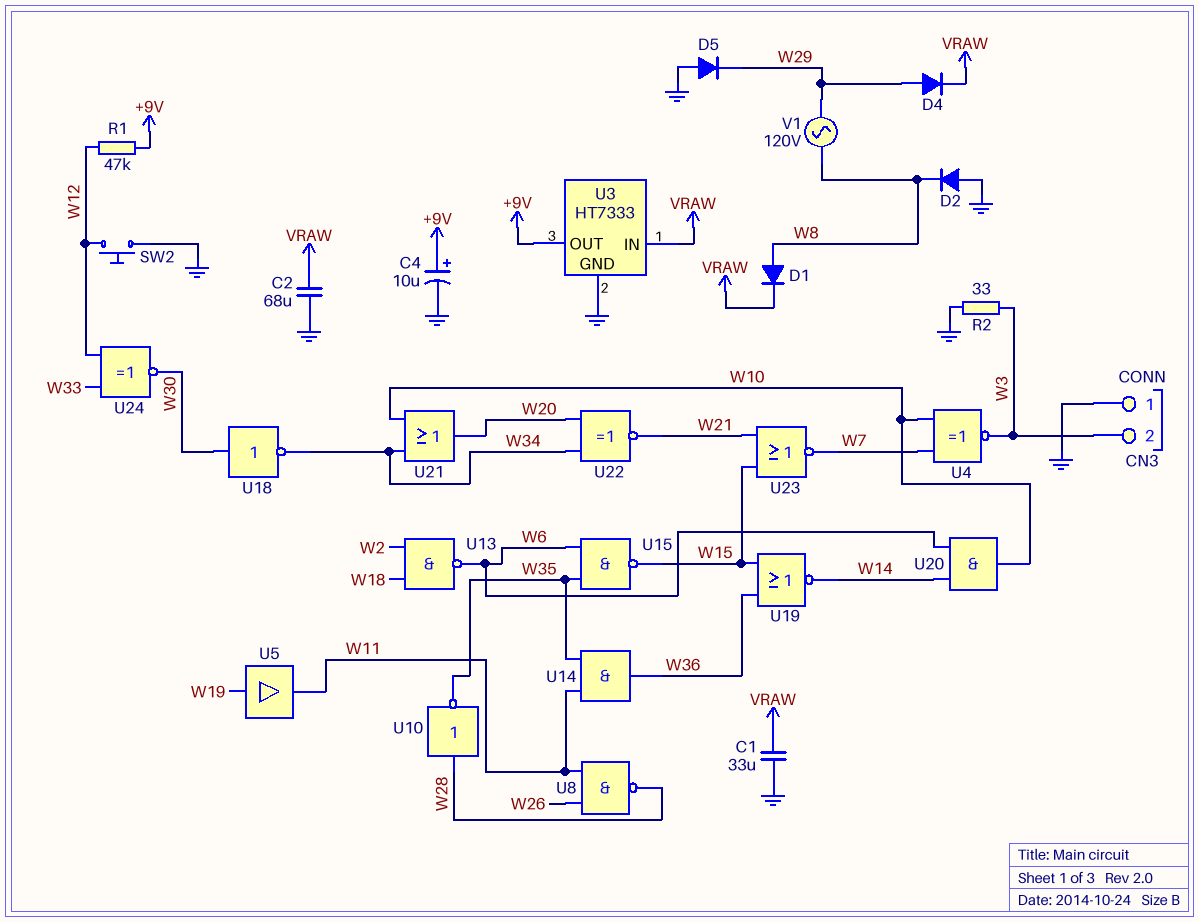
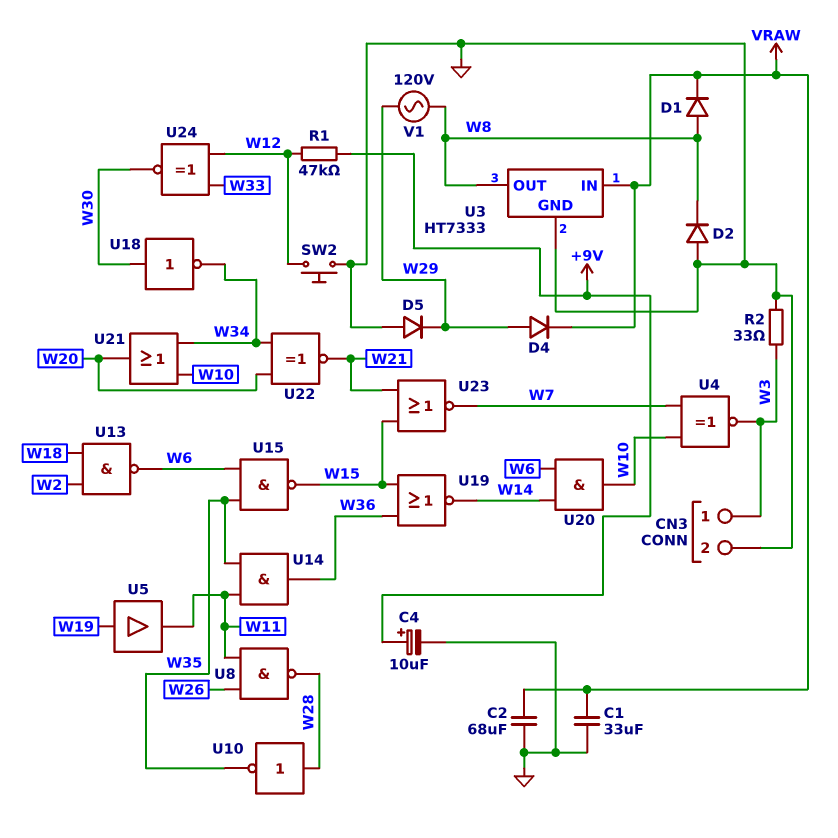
CN3 pin 1: GND -> W3
CN3 pin 2: W3 -> GND
U3 pin OUT: +9V -> W8

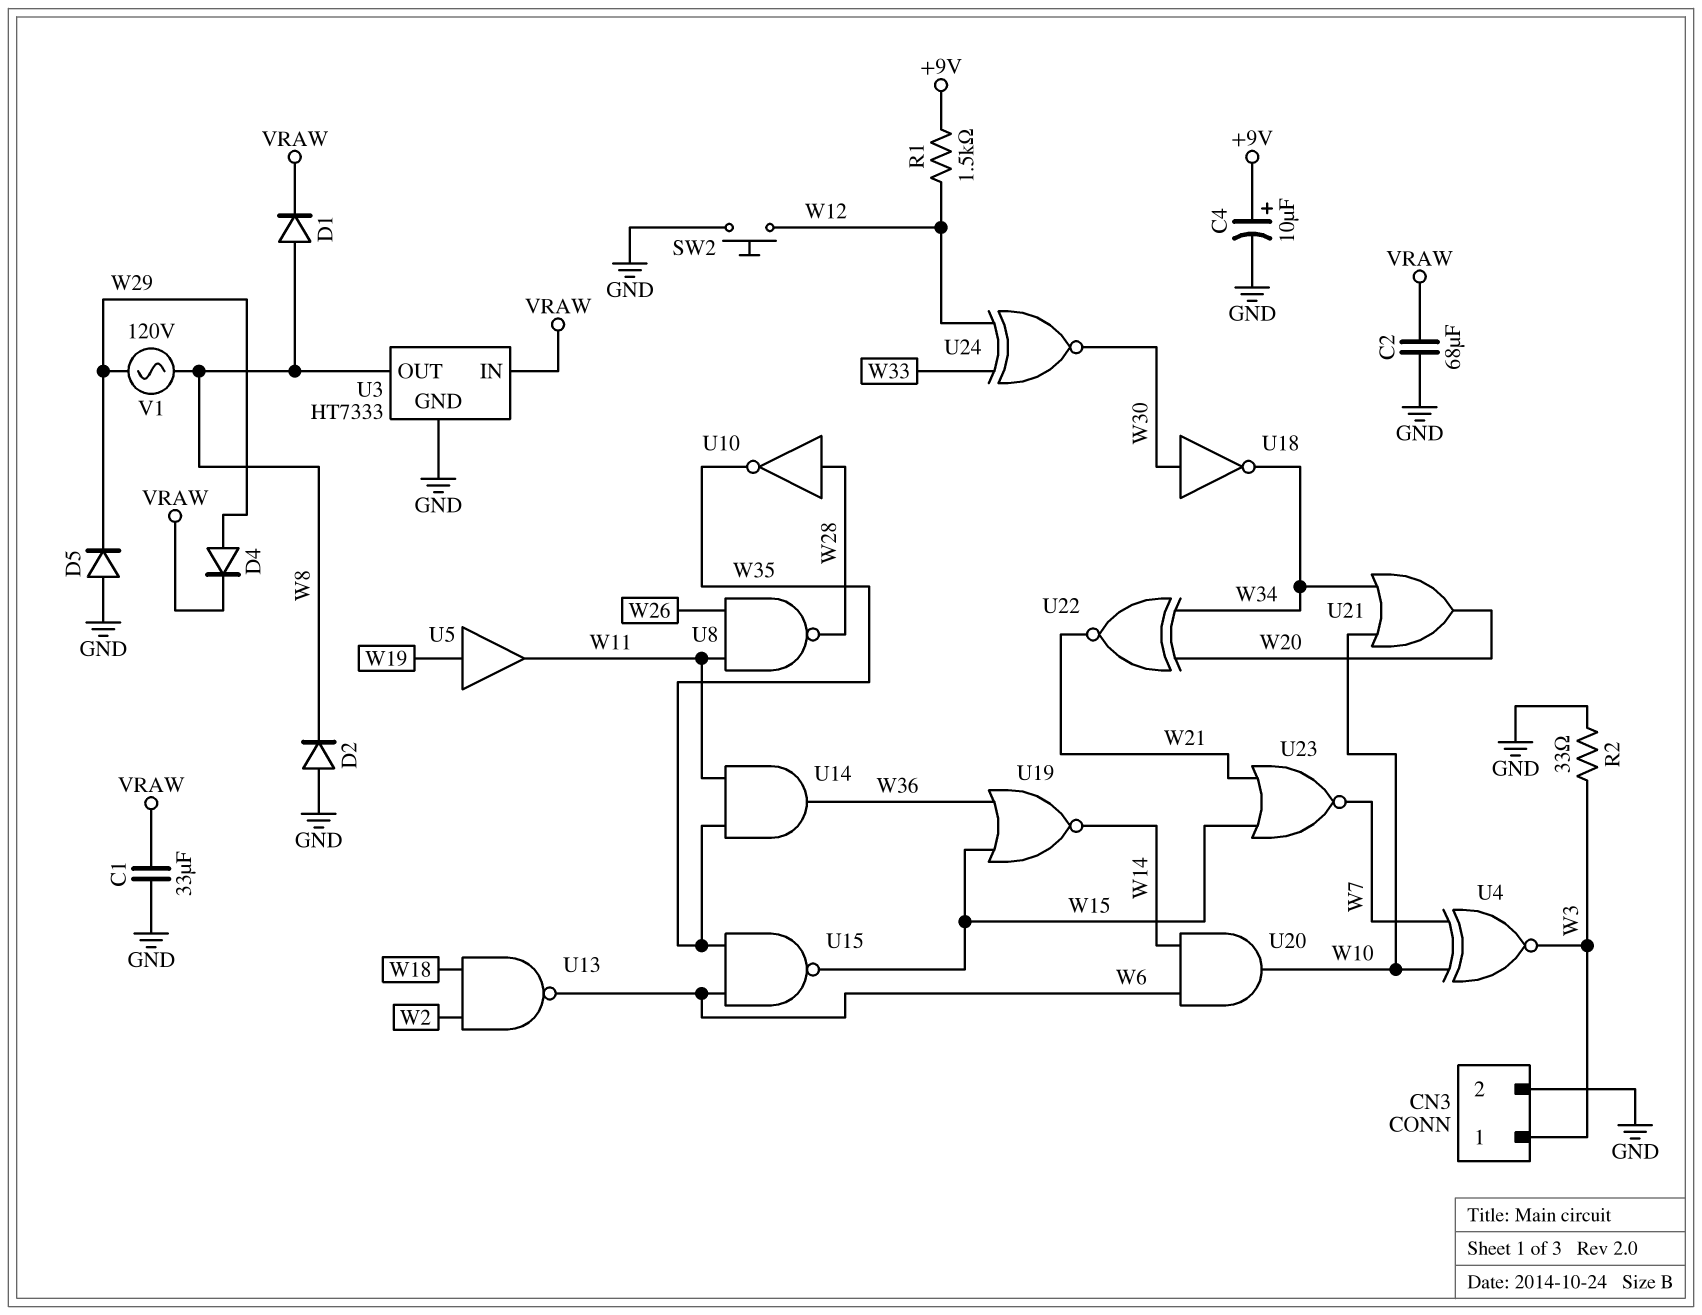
R1: 47k (+9V, W12) -> 1.5k (+9V, W12)

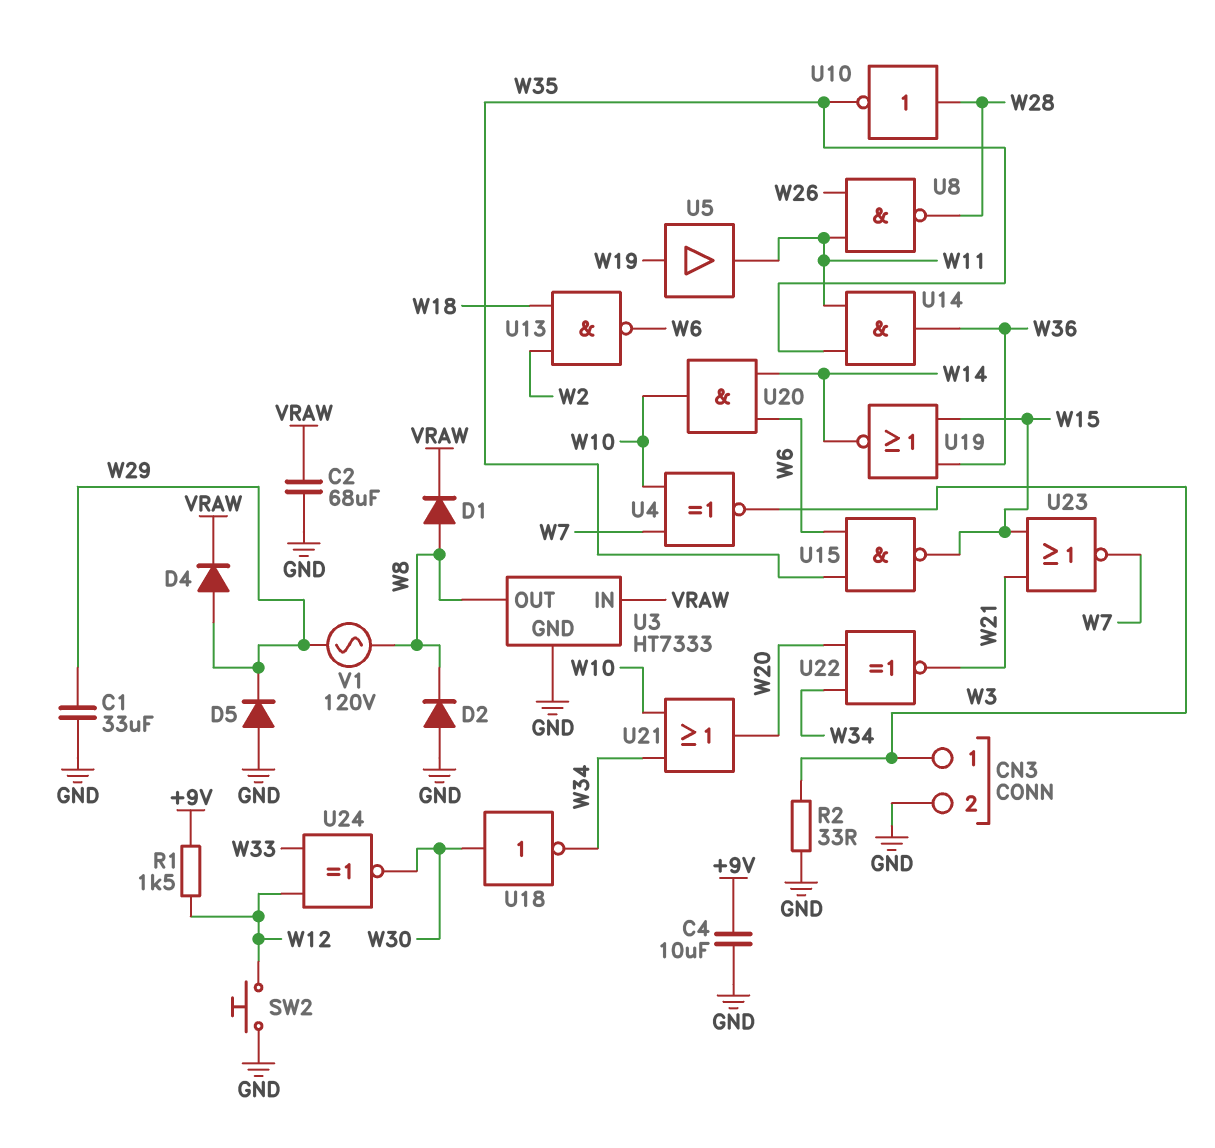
C1: 33uF (GND, VRAW) -> 33uF (GND, W29)
C4: 10uF (plus +9V, minus GND) -> 10uF (+9V, GND)

